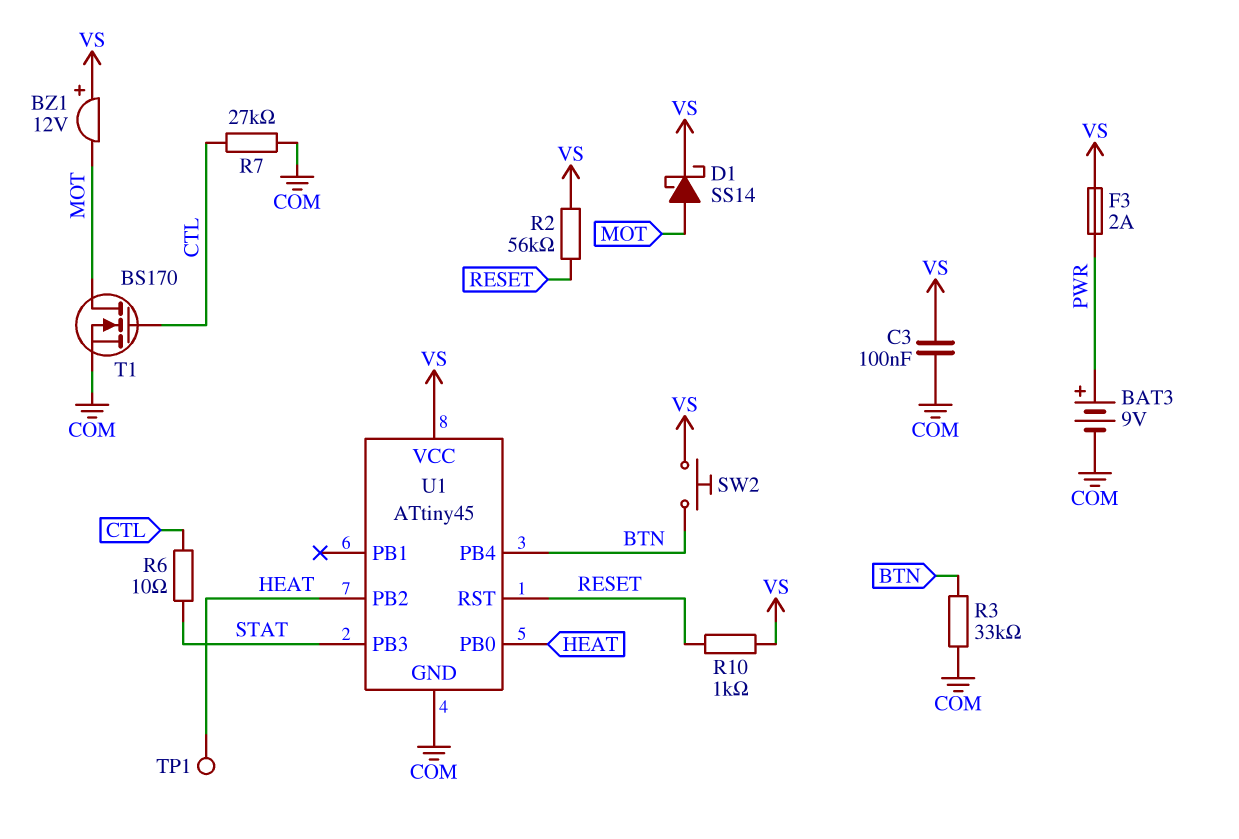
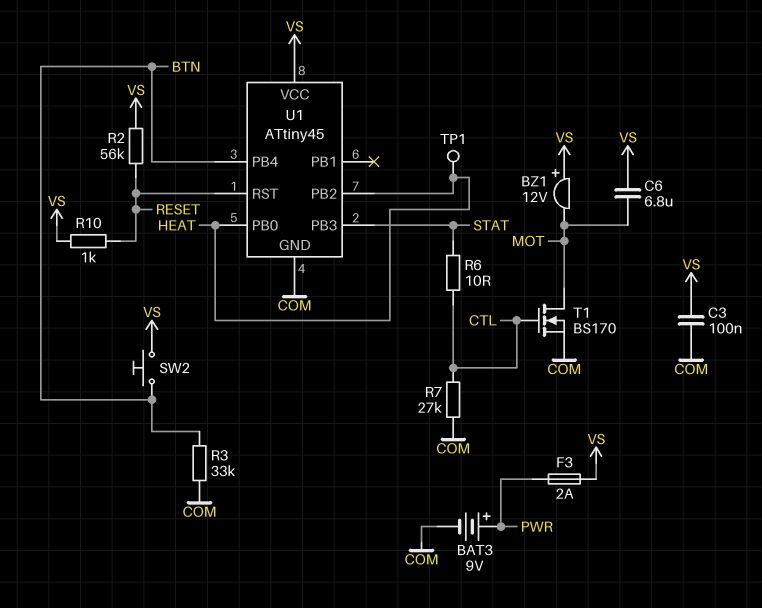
C6: none -> 6.8uF (MOT, VS)
D1: schottky SS14 (A MOT, K VS) -> none

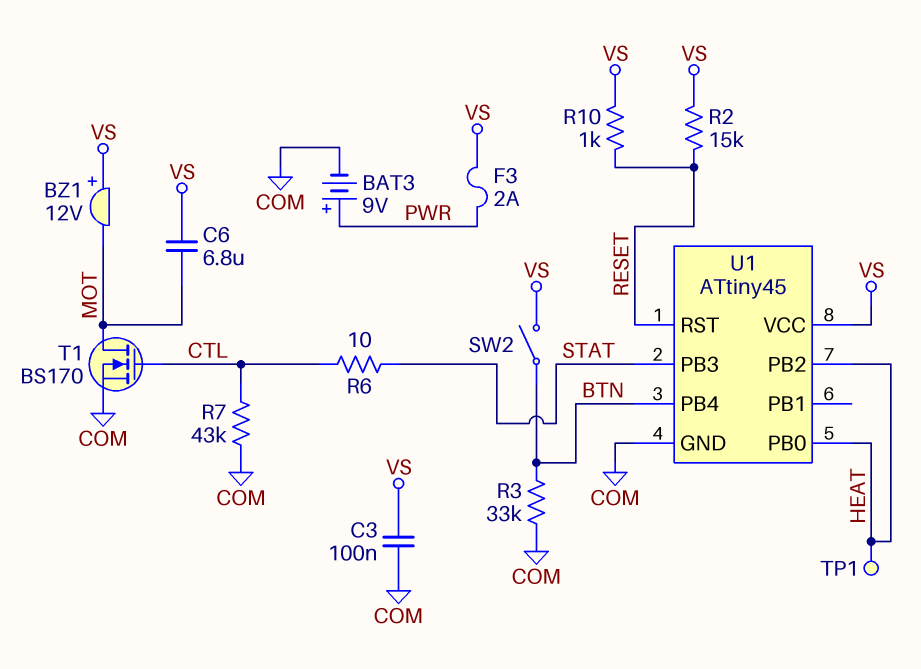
R2: 56k (RESET, VS) -> 15k (RESET, VS)
R7: 27k (COM, CTL) -> 43k (COM, CTL)
SW2: button (BTN, VS) -> switch (BTN, VS)

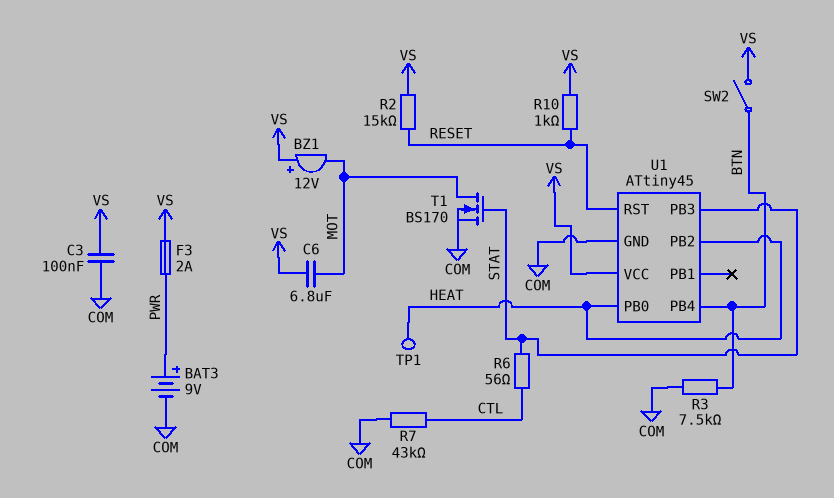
R3: 33k (BTN, COM) -> 7.5k (BTN, COM)
R6: 10 (CTL, STAT) -> 56 (CTL, STAT)
T1: NMOS BS170 (G CTL, D MOT, S COM) -> NMOS BS170 (G STAT, D MOT, S COM)

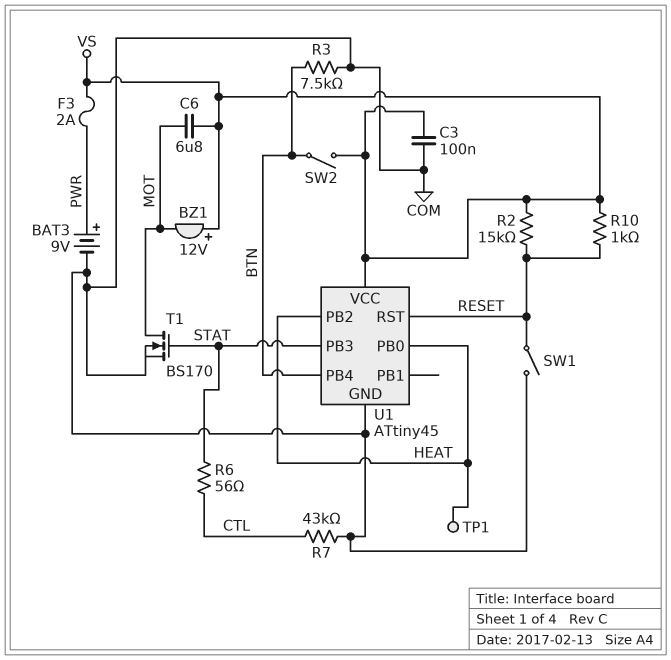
SW1: none -> switch (COM, RESET)

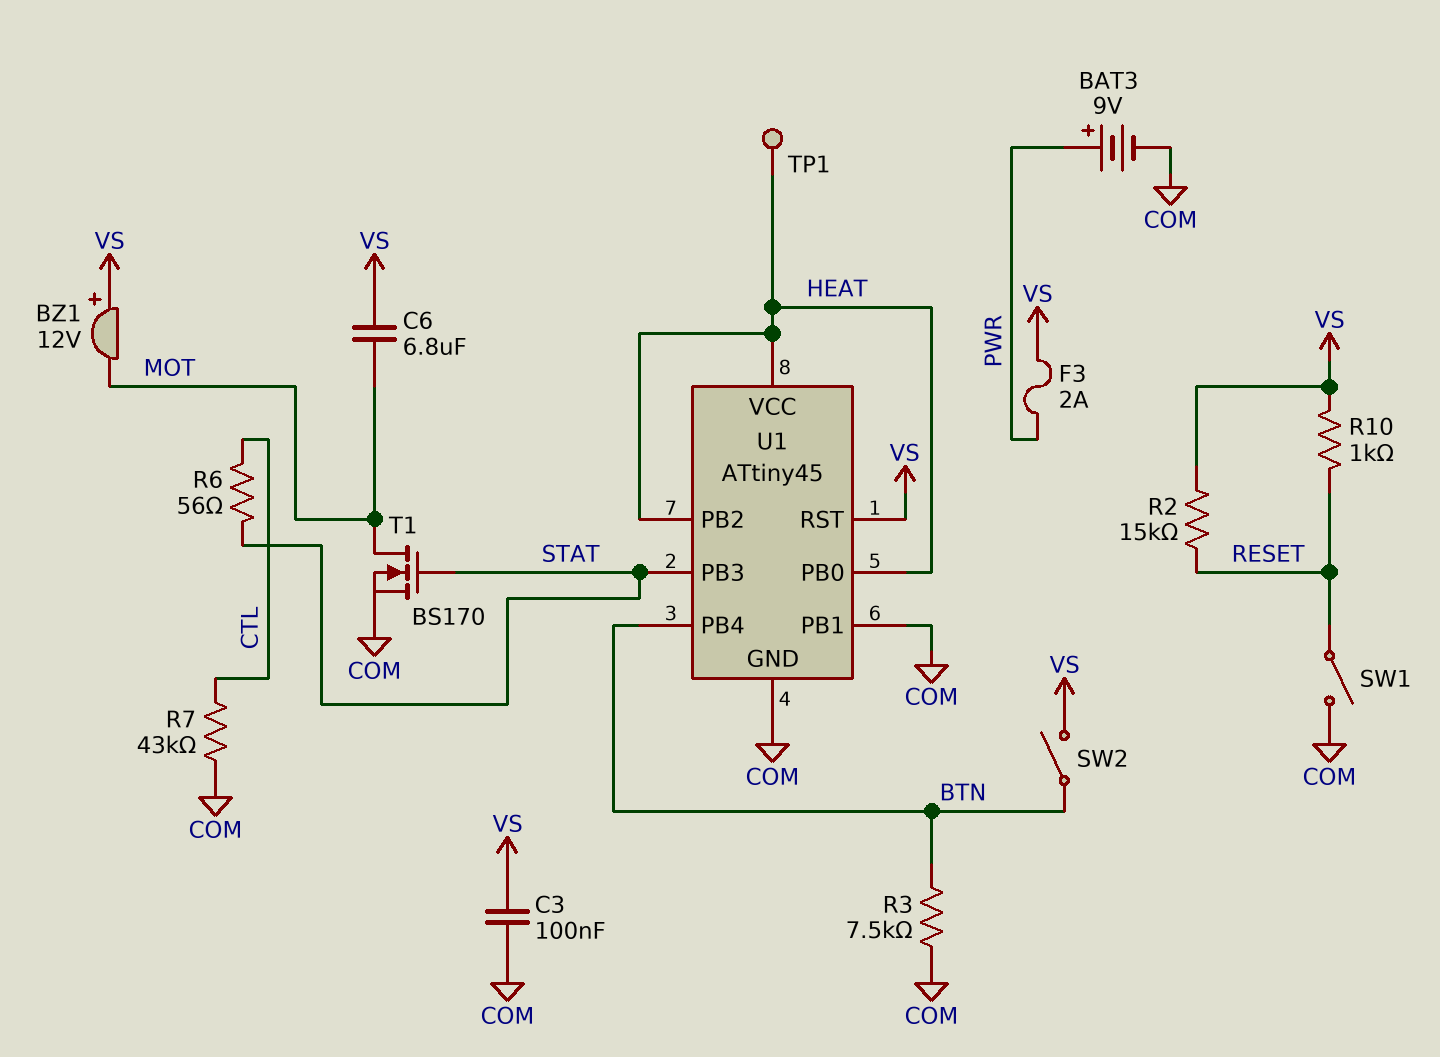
U1 pin PB1: none -> COM
U1 pin RST: RESET -> VS
U1 pin VCC: VS -> HEAT

